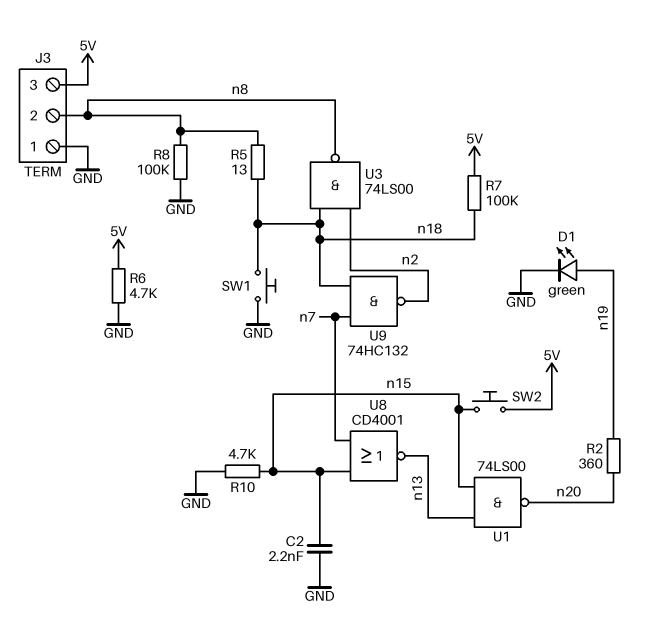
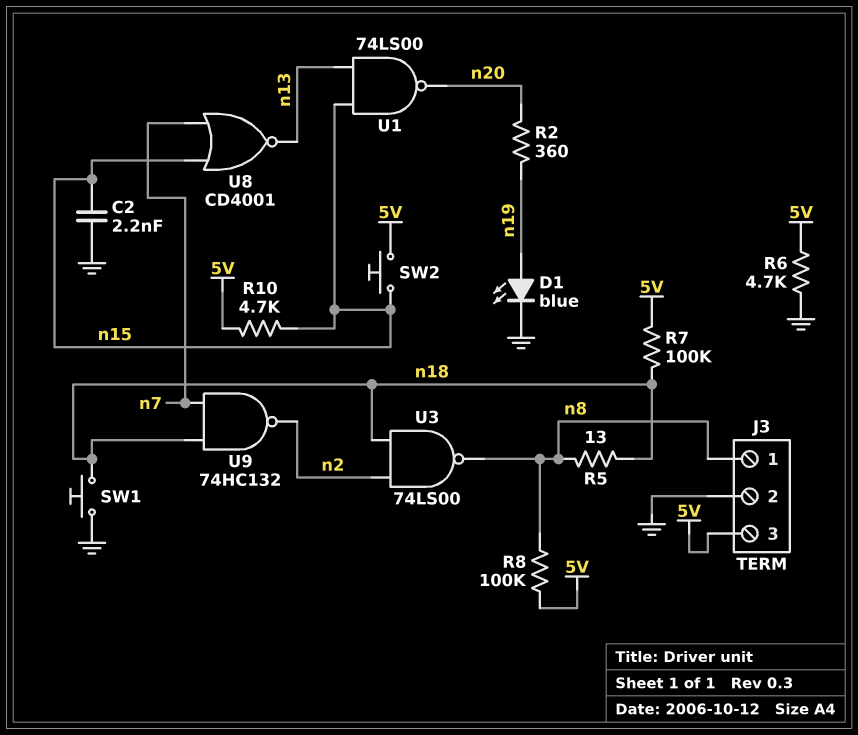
D1: LED green (A n19, K GND) -> LED blue (A n19, K GND)
J3 pin 1: GND -> n8
J3 pin 2: n8 -> GND
R8: 100k (GND, n8) -> 100k (5V, n8)
R10: 4.7k (GND, n15) -> 4.7k (5V, n15)

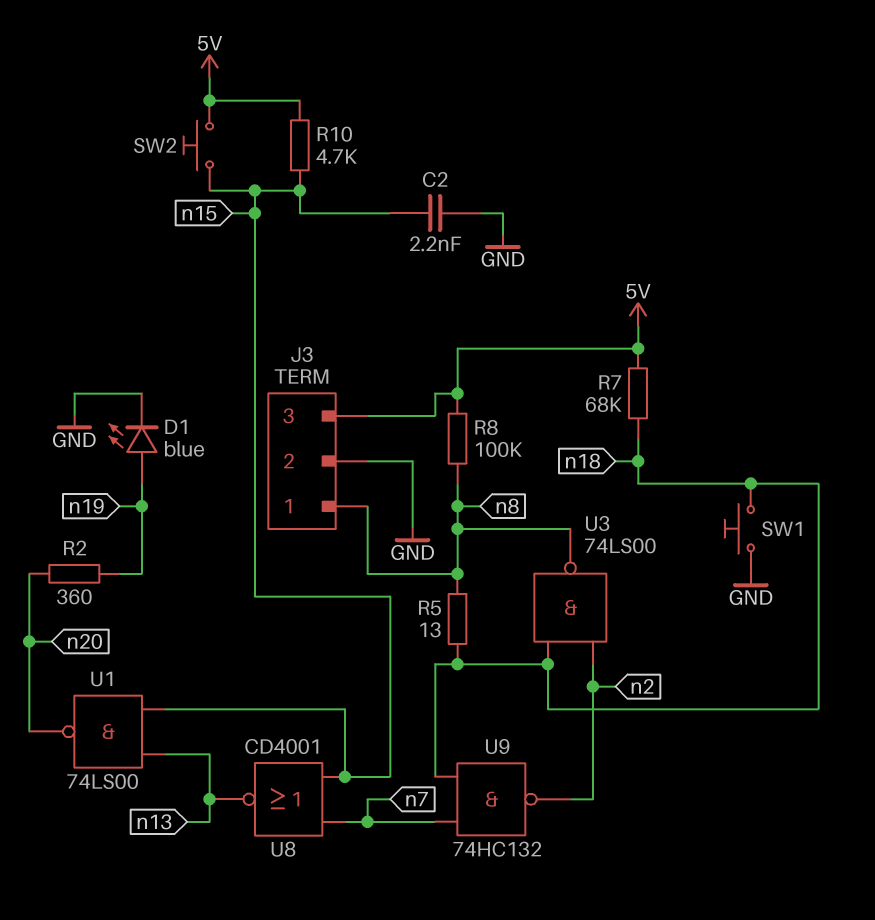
R6: 4.7k (5V, GND) -> none
R7: 100k (5V, n18) -> 68k (5V, n18)

